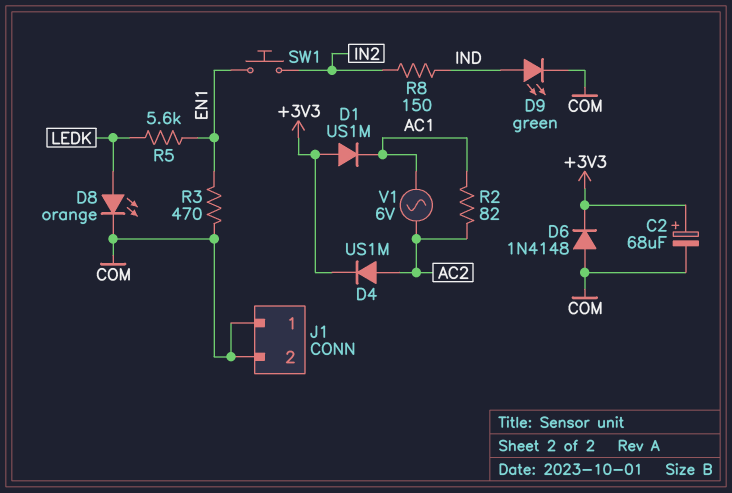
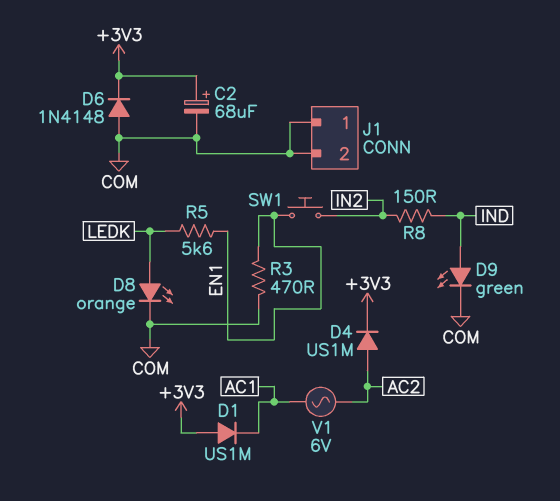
R2: 82 (AC1, AC2) -> none

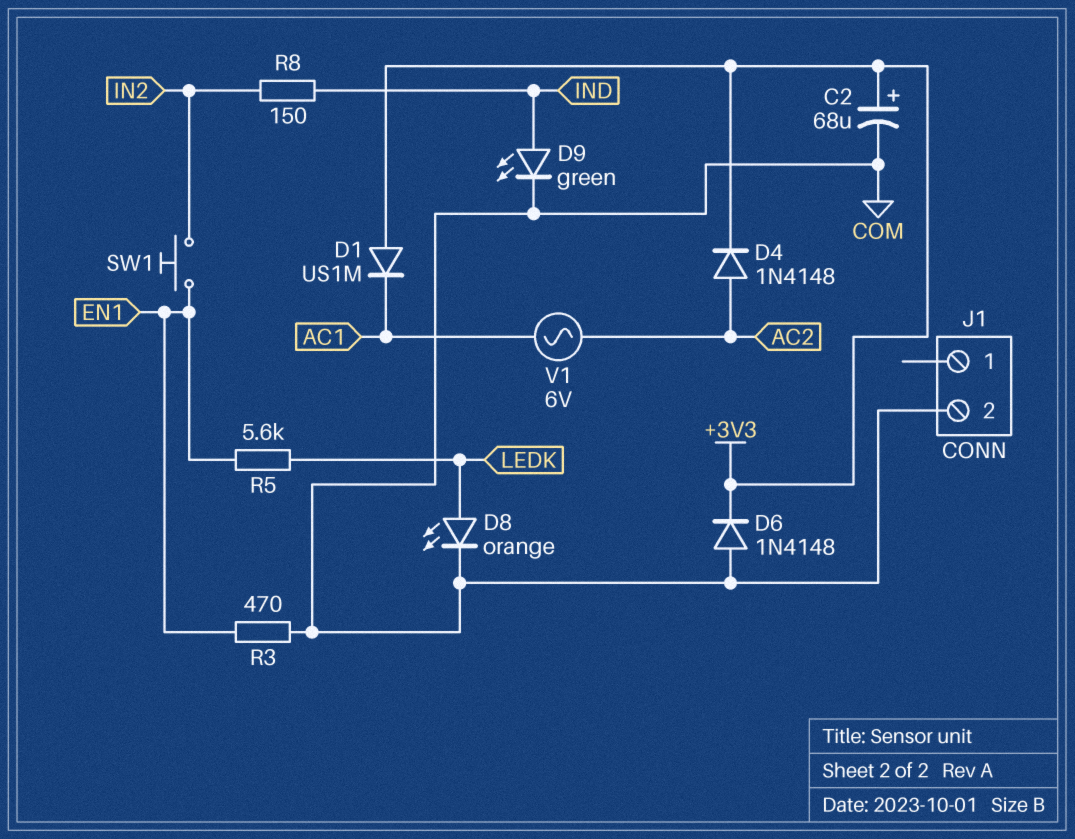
D4: diode US1M (A AC2, K +3V3) -> diode 1N4148 (A AC2, K +3V3)
J1 pin 1: COM -> none

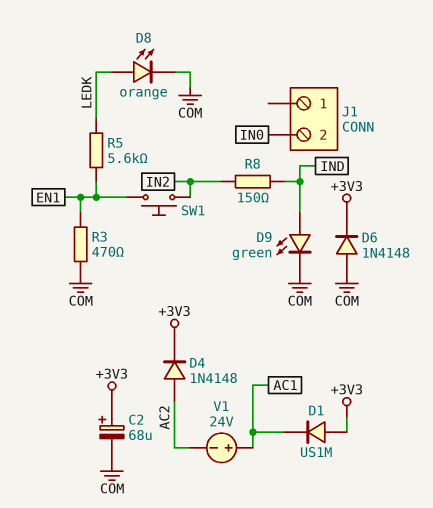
J1 pin 2: COM -> IN0
V1: AC 6V (AC1, AC2) -> 24V (plus AC1, minus AC2)

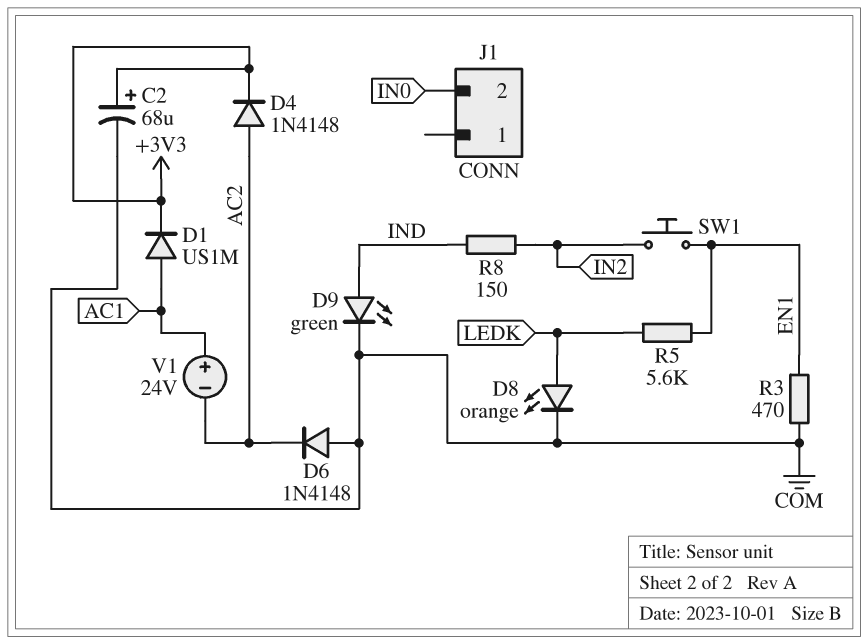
D1: diode US1M (A +3V3, K AC1) -> diode US1M (A AC1, K +3V3)
D6: diode 1N4148 (A COM, K +3V3) -> diode 1N4148 (A COM, K AC2)

